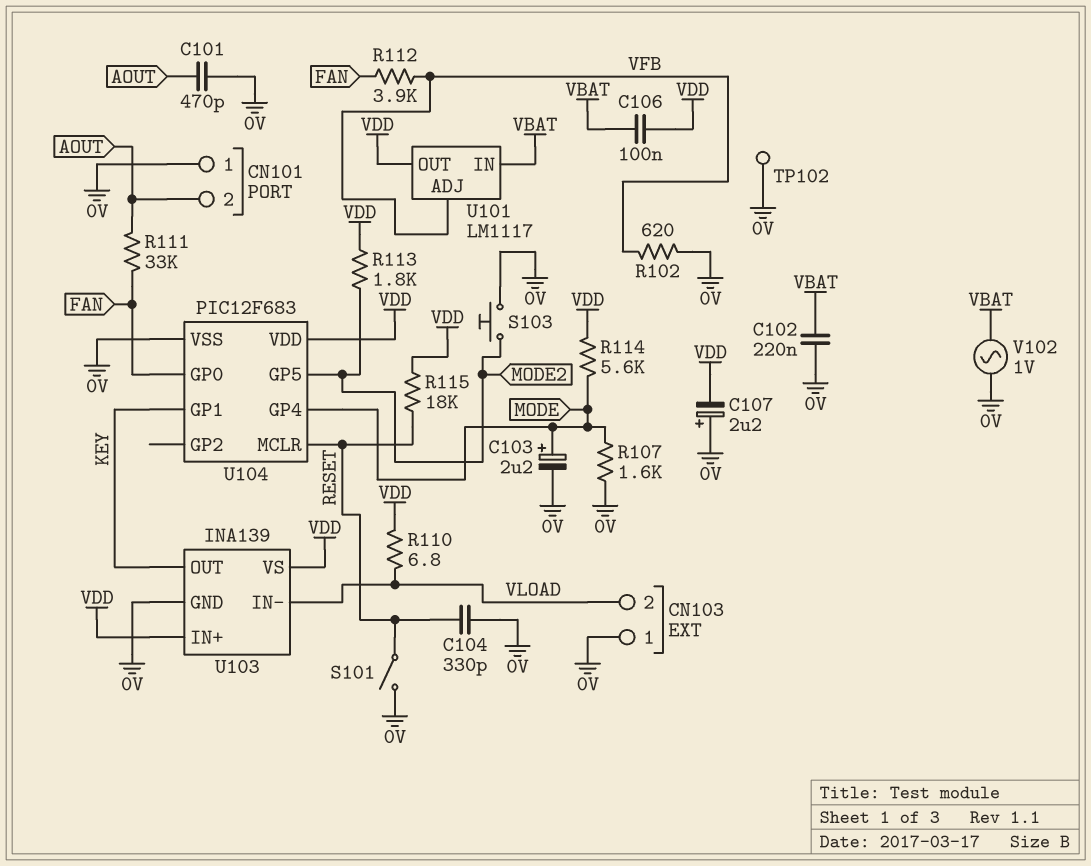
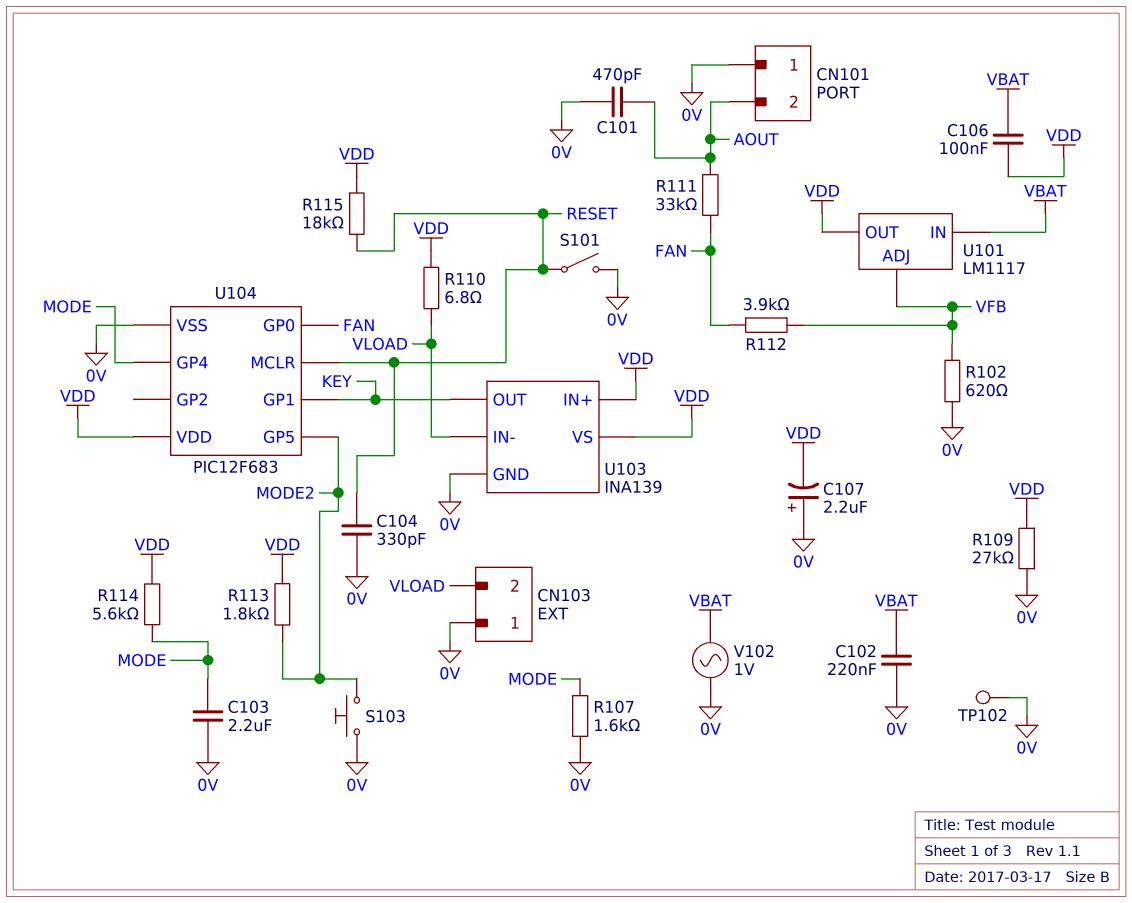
C103: 2.2uF (plus MODE, minus 0V) -> 2.2uF (0V, MODE)
R109: none -> 27k (0V, VDD)

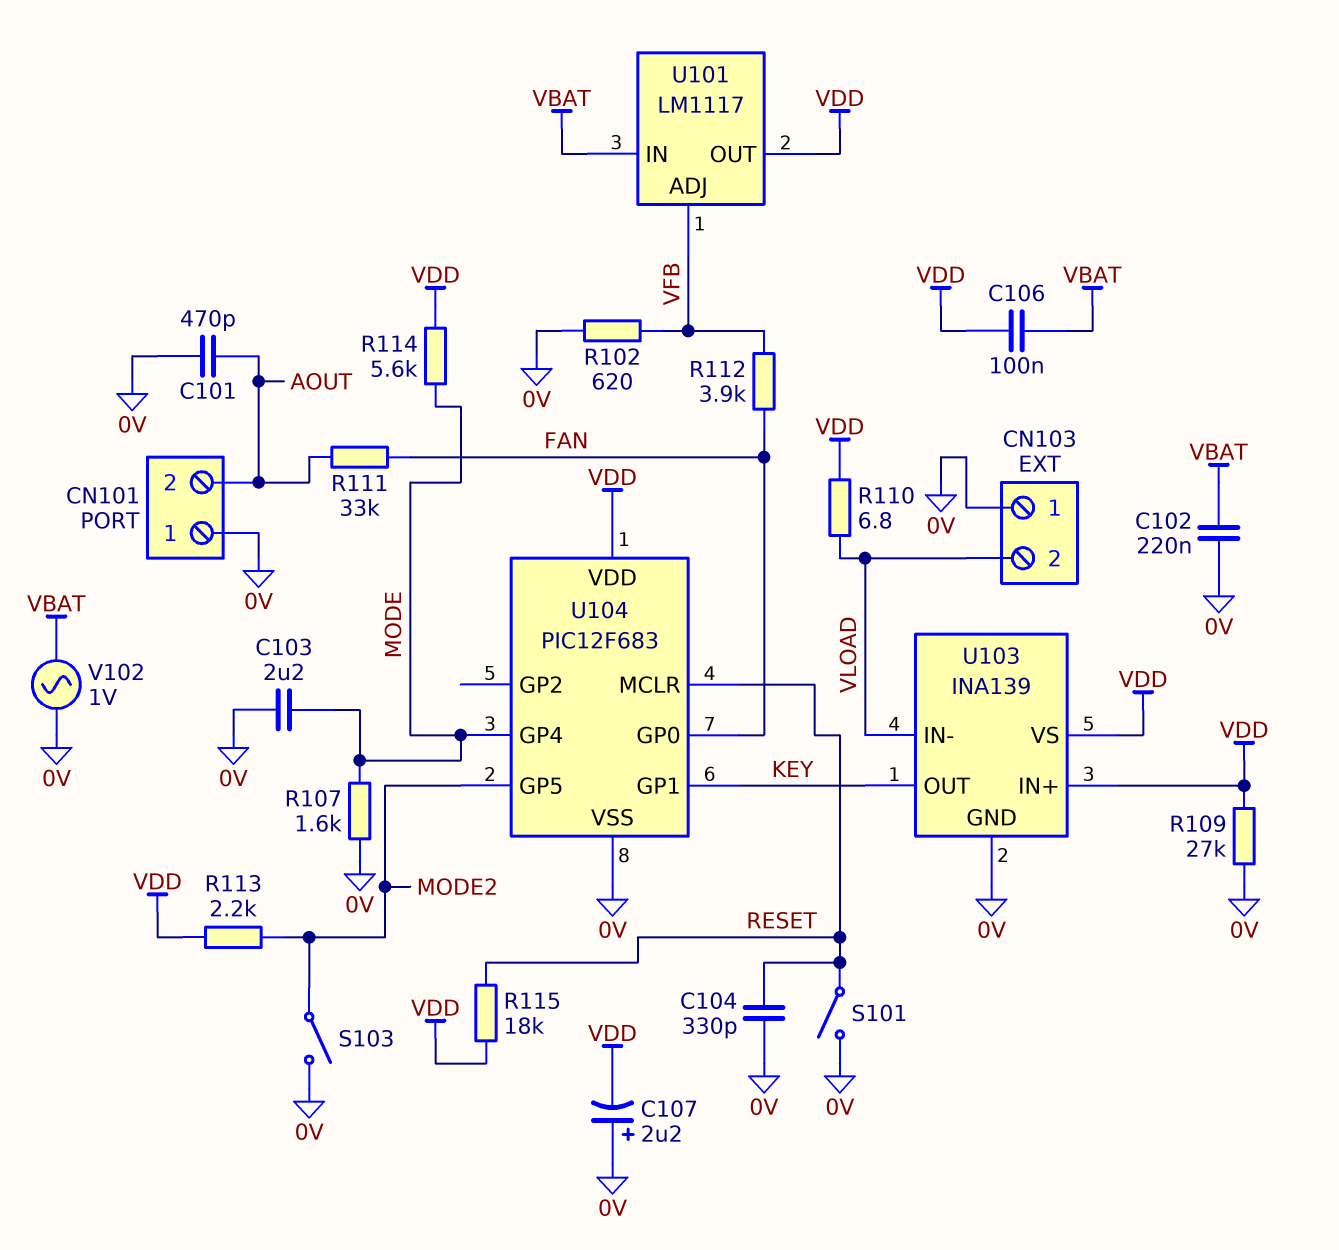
R113: 1.8k (MODE2, VDD) -> 2.2k (MODE2, VDD)
S103: button (0V, MODE2) -> switch (0V, MODE2)
TP102: test point (0V) -> none

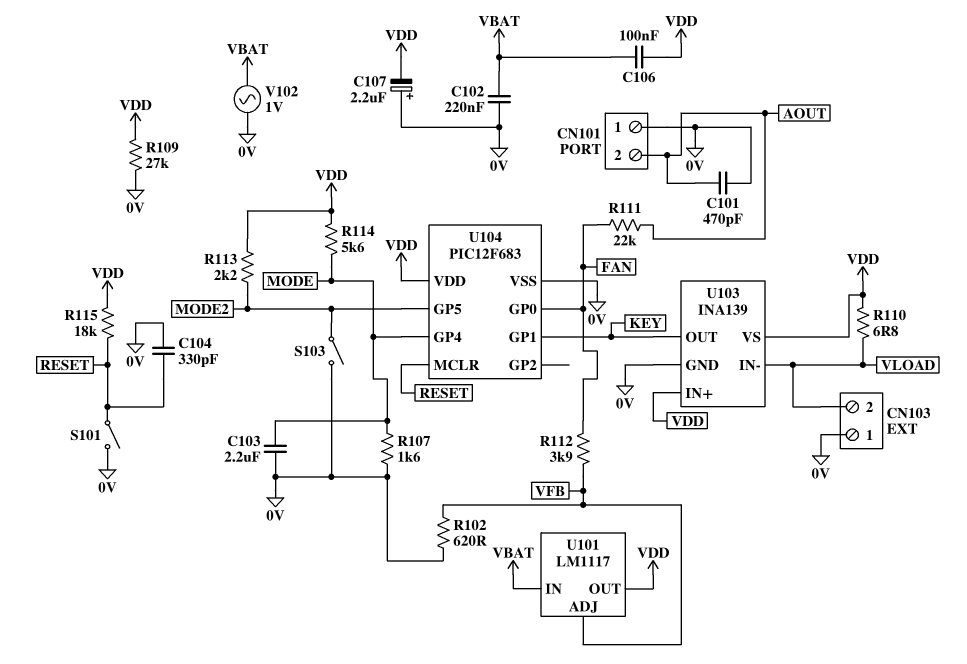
R111: 33k (AOUT, FAN) -> 22k (AOUT, FAN)

